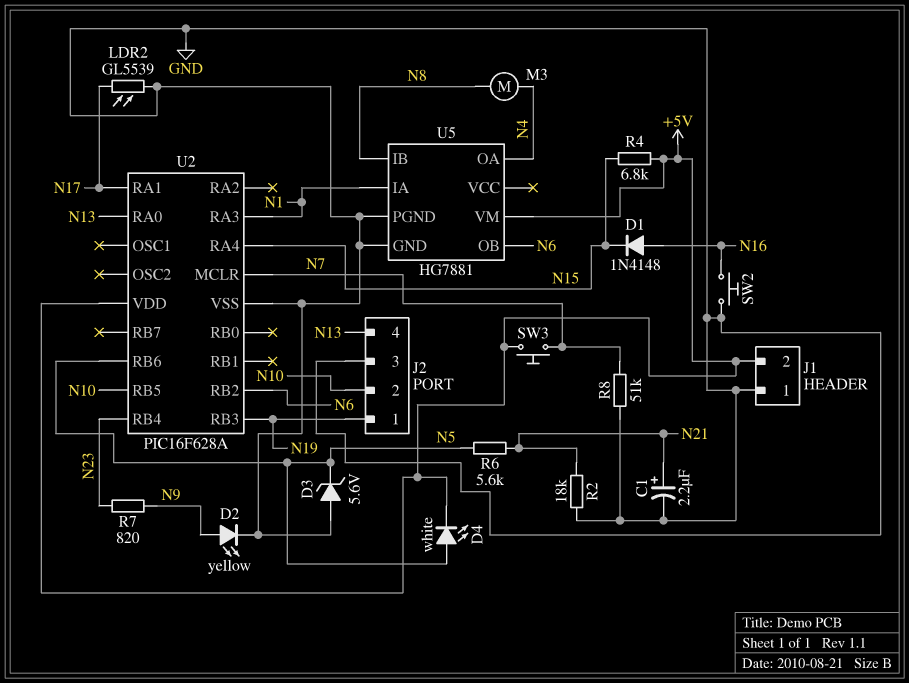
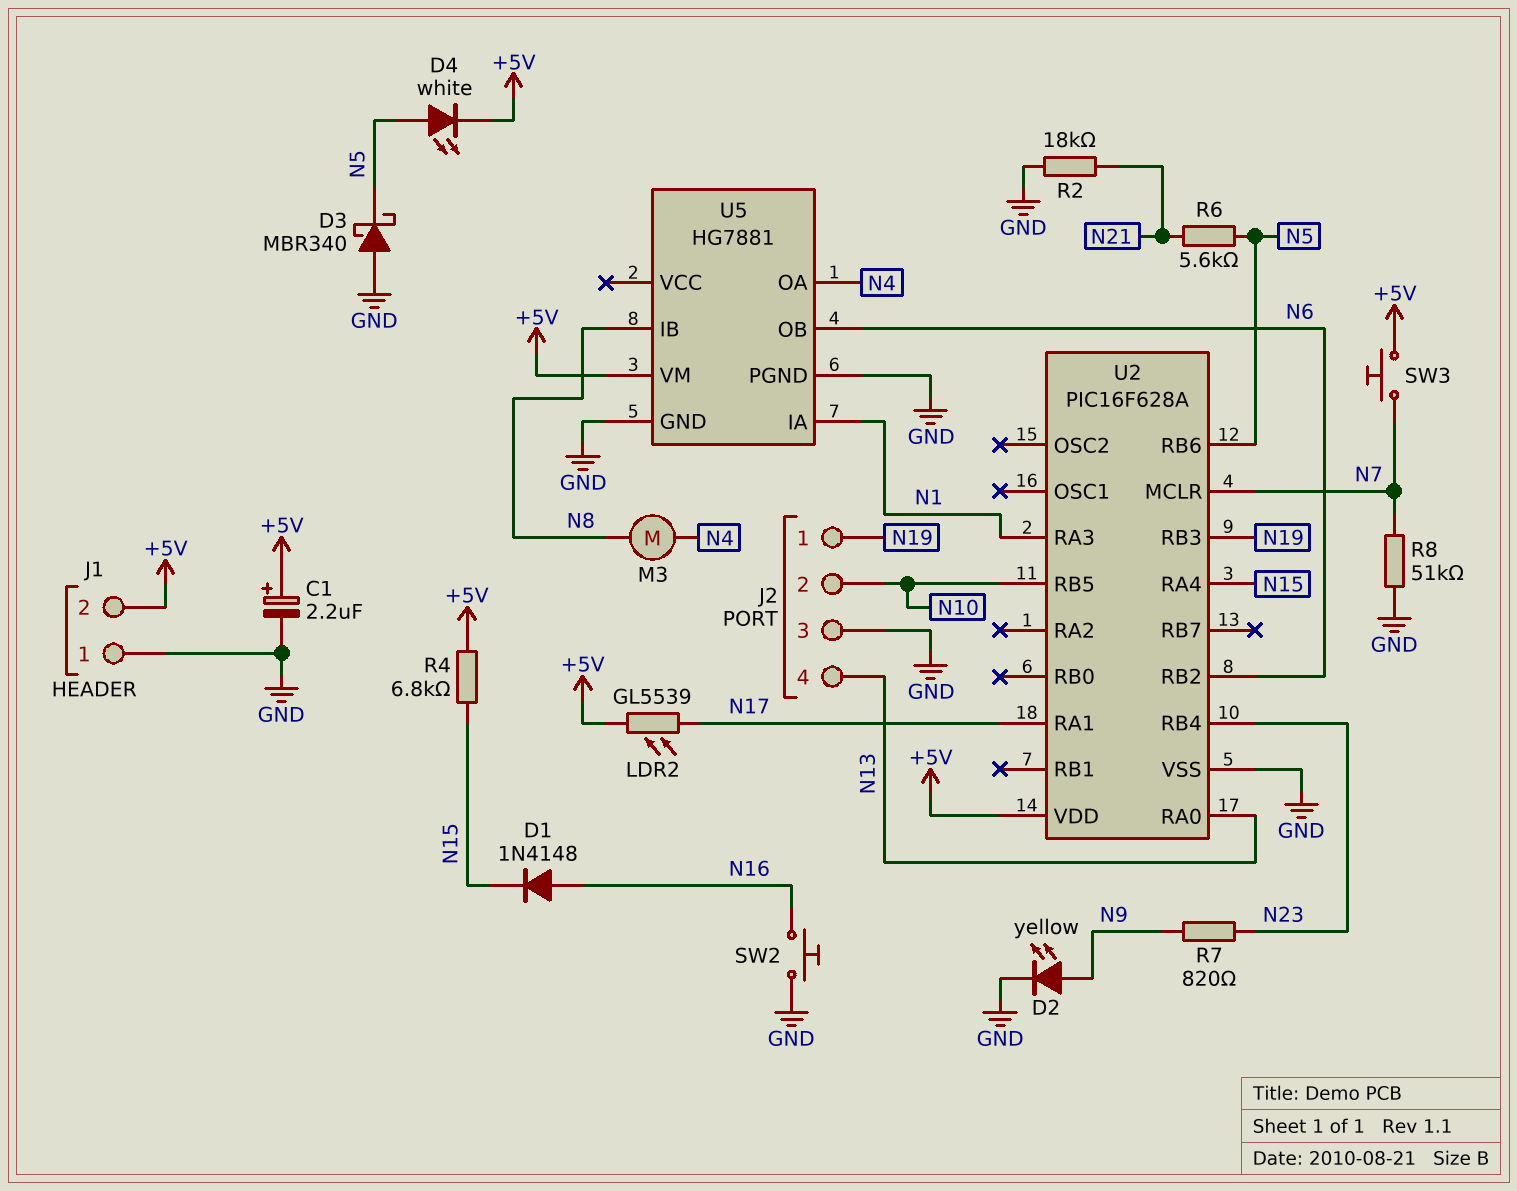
C1: 2.2uF (plus N21, minus GND) -> 2.2uF (plus +5V, minus GND)
D3: zener 5.6V (A GND, K N5) -> schottky MBR340 (A GND, K N5)
LDR2: GL5539 (GND, N17) -> GL5539 (+5V, N17)

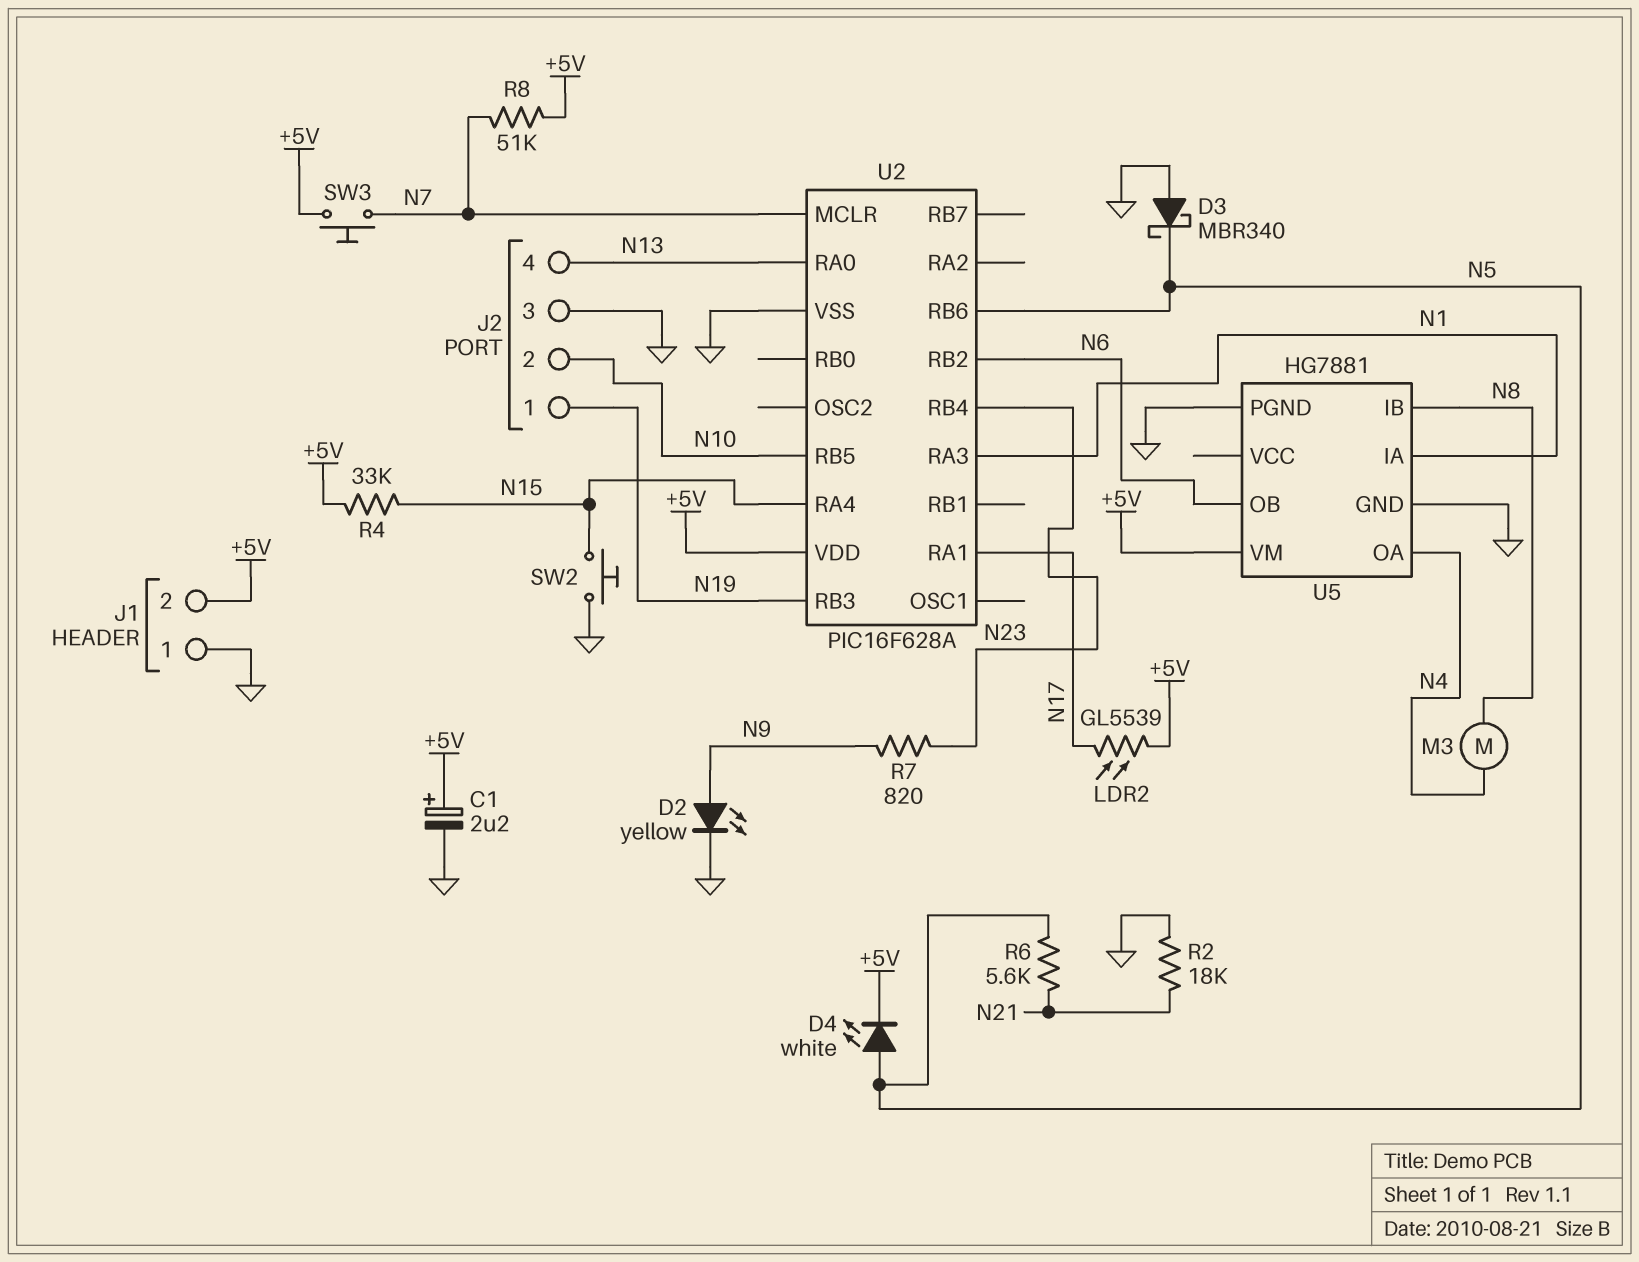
D1: diode 1N4148 (A N16, K N15) -> none
R4: 6.8k (+5V, N15) -> 33k (+5V, N15)
R8: 51k (GND, N7) -> 51k (+5V, N7)
SW2: button (GND, N16) -> button (GND, N15)

